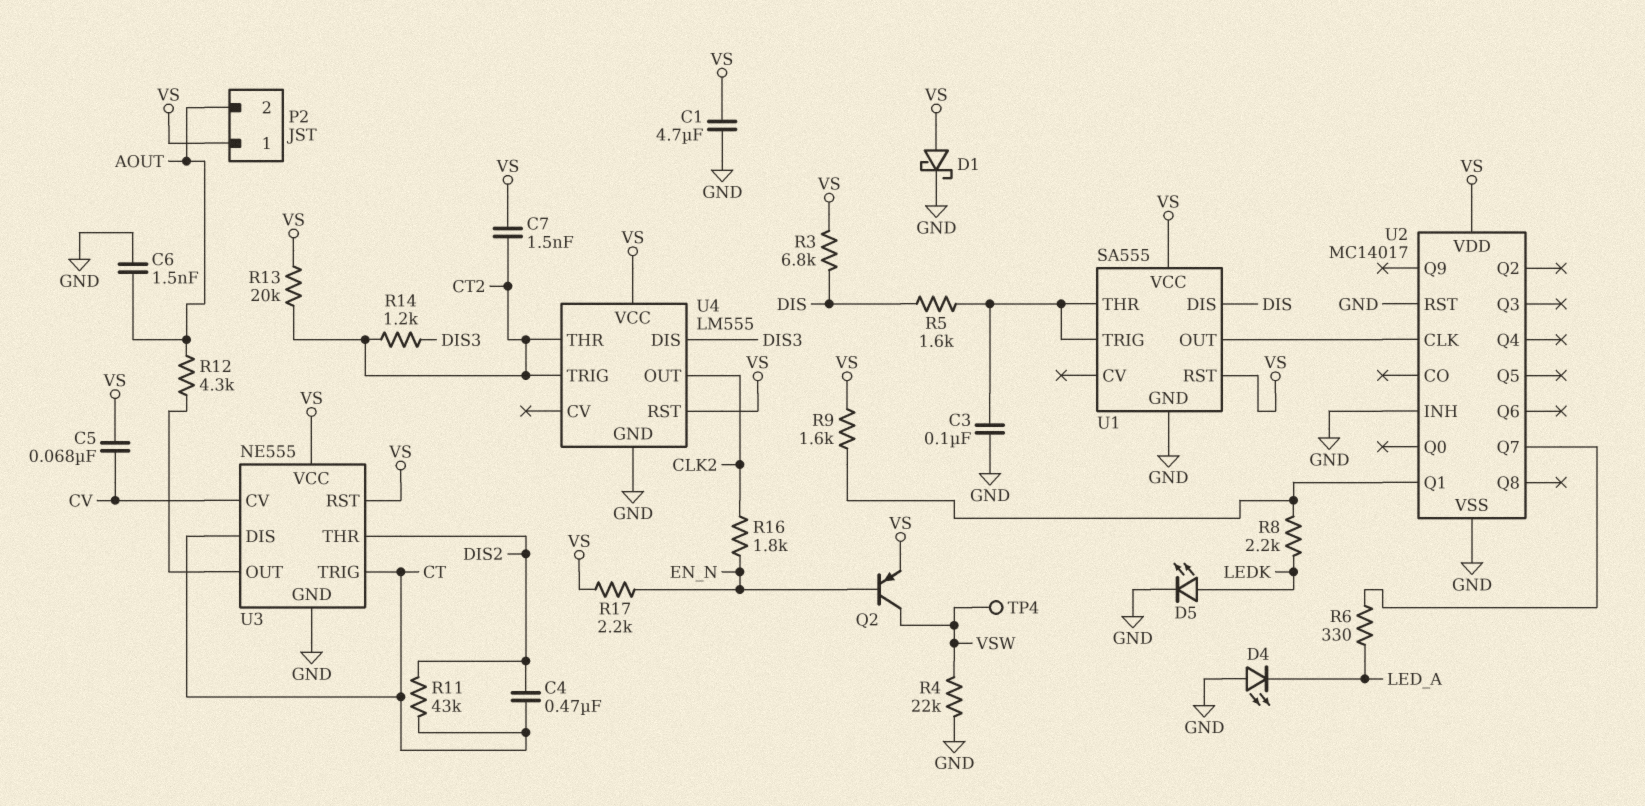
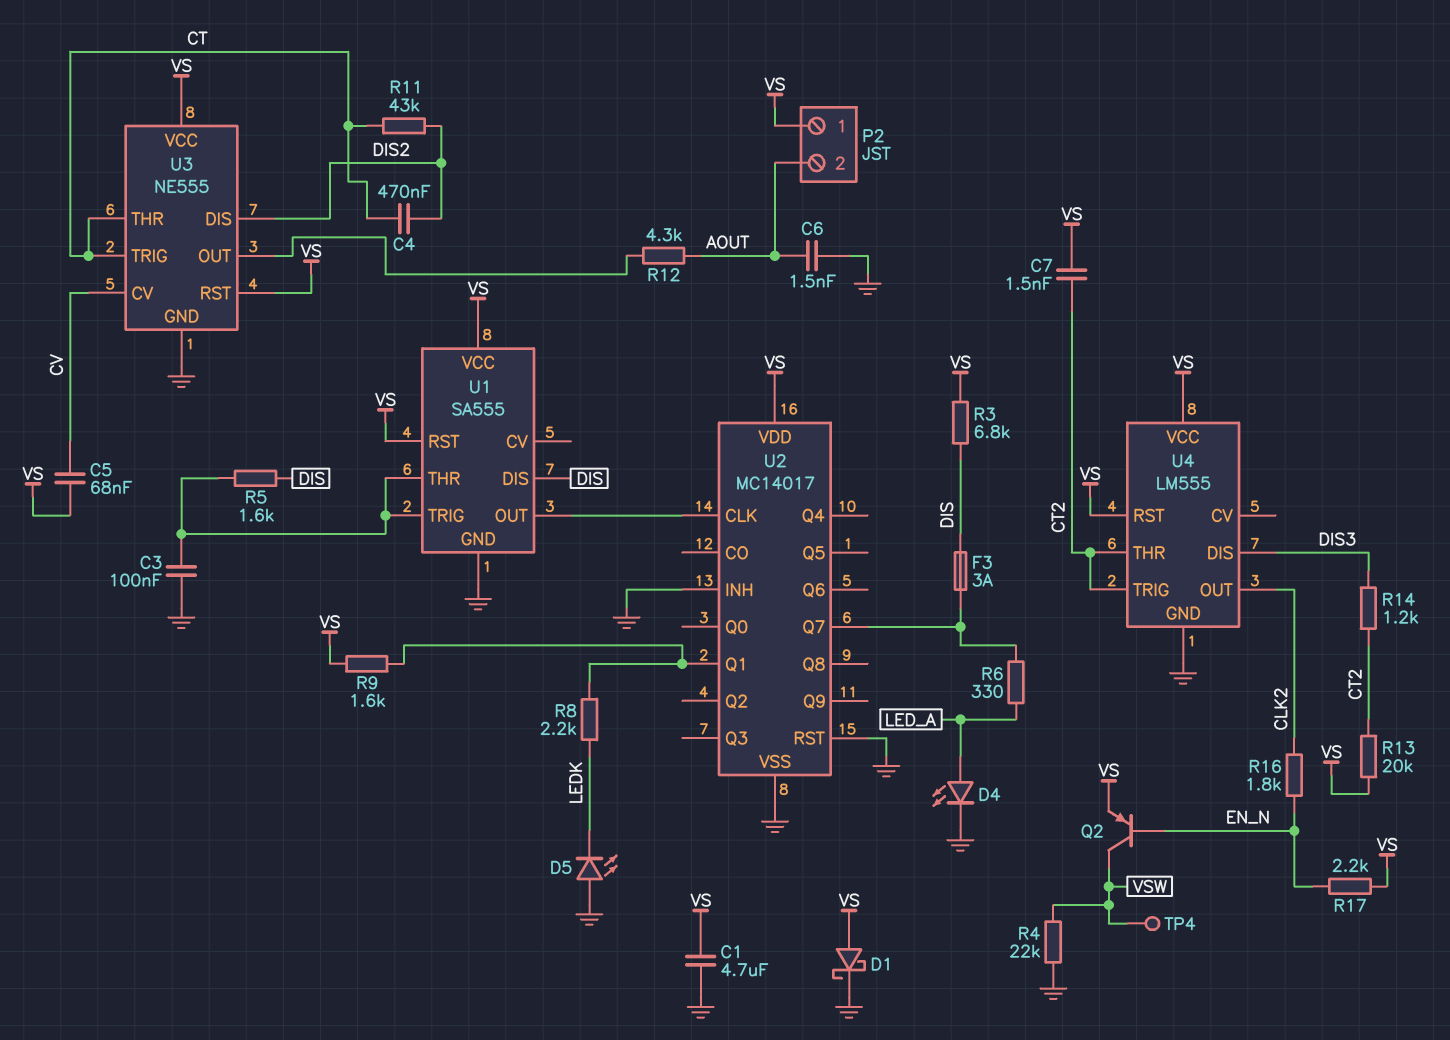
D4: LED (A GND, K LED_A) -> LED (A LED_A, K GND)
D5: LED (A LEDK, K GND) -> LED (A GND, K LEDK)
F3: none -> 3A (DIS, U2/Q7)
U3 pin DIS: CT -> DIS2
U3 pin THR: DIS2 -> CT

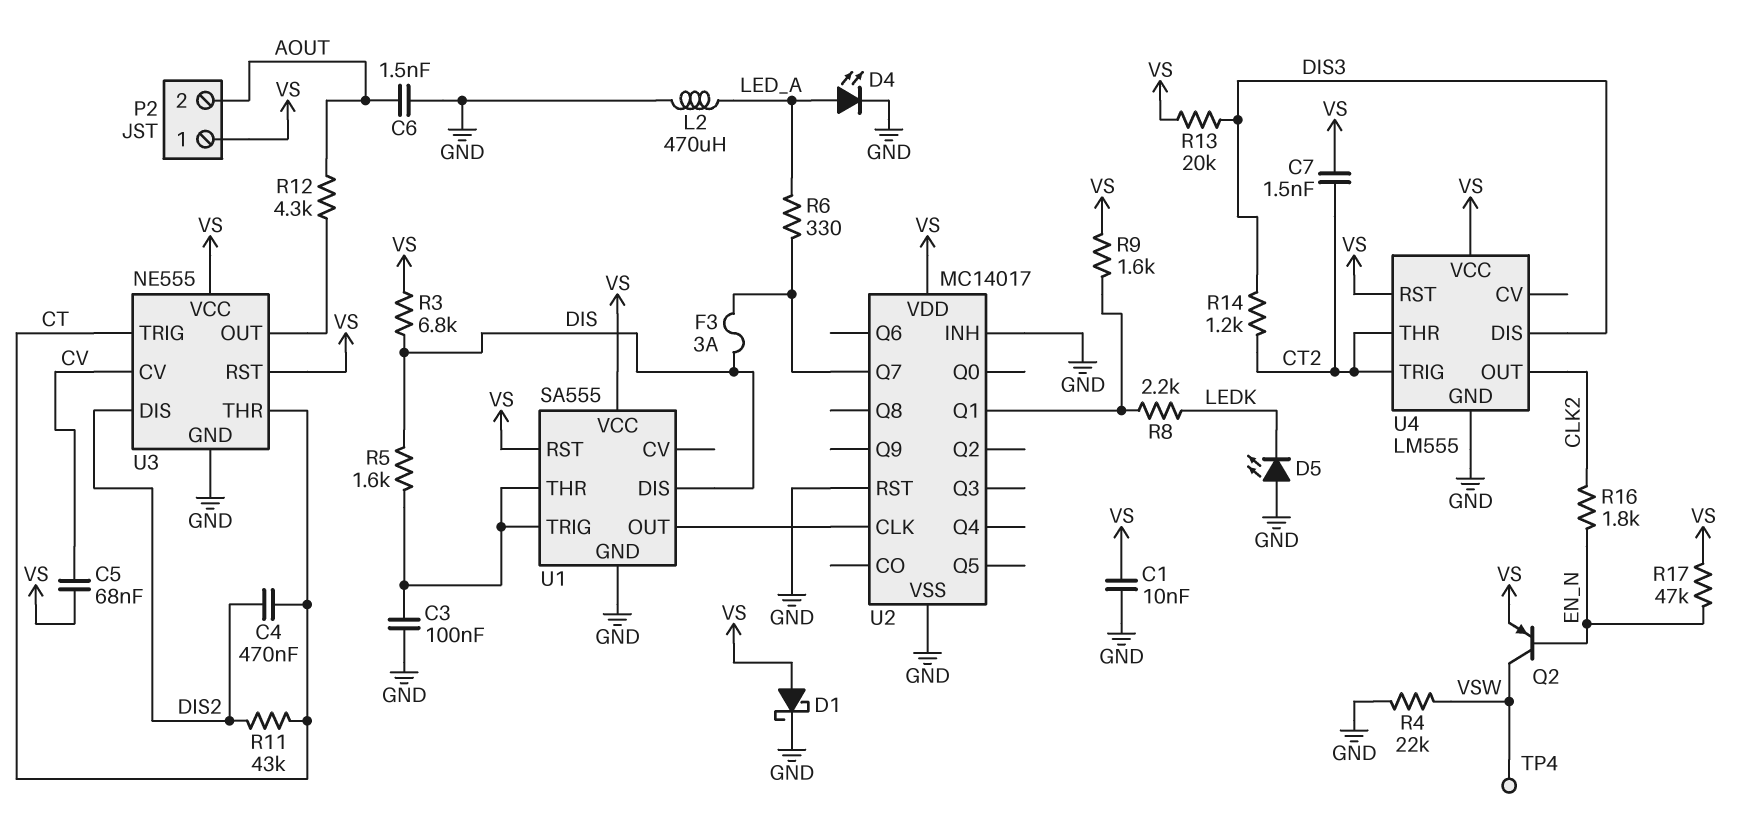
C1: 4.7uF (GND, VS) -> 10nF (GND, VS)
L2: none -> 470uH (GND, LED_A)
R13: 20k (CT2, VS) -> 20k (DIS3, VS)
R17: 2.2k (EN_N, VS) -> 47k (EN_N, VS)

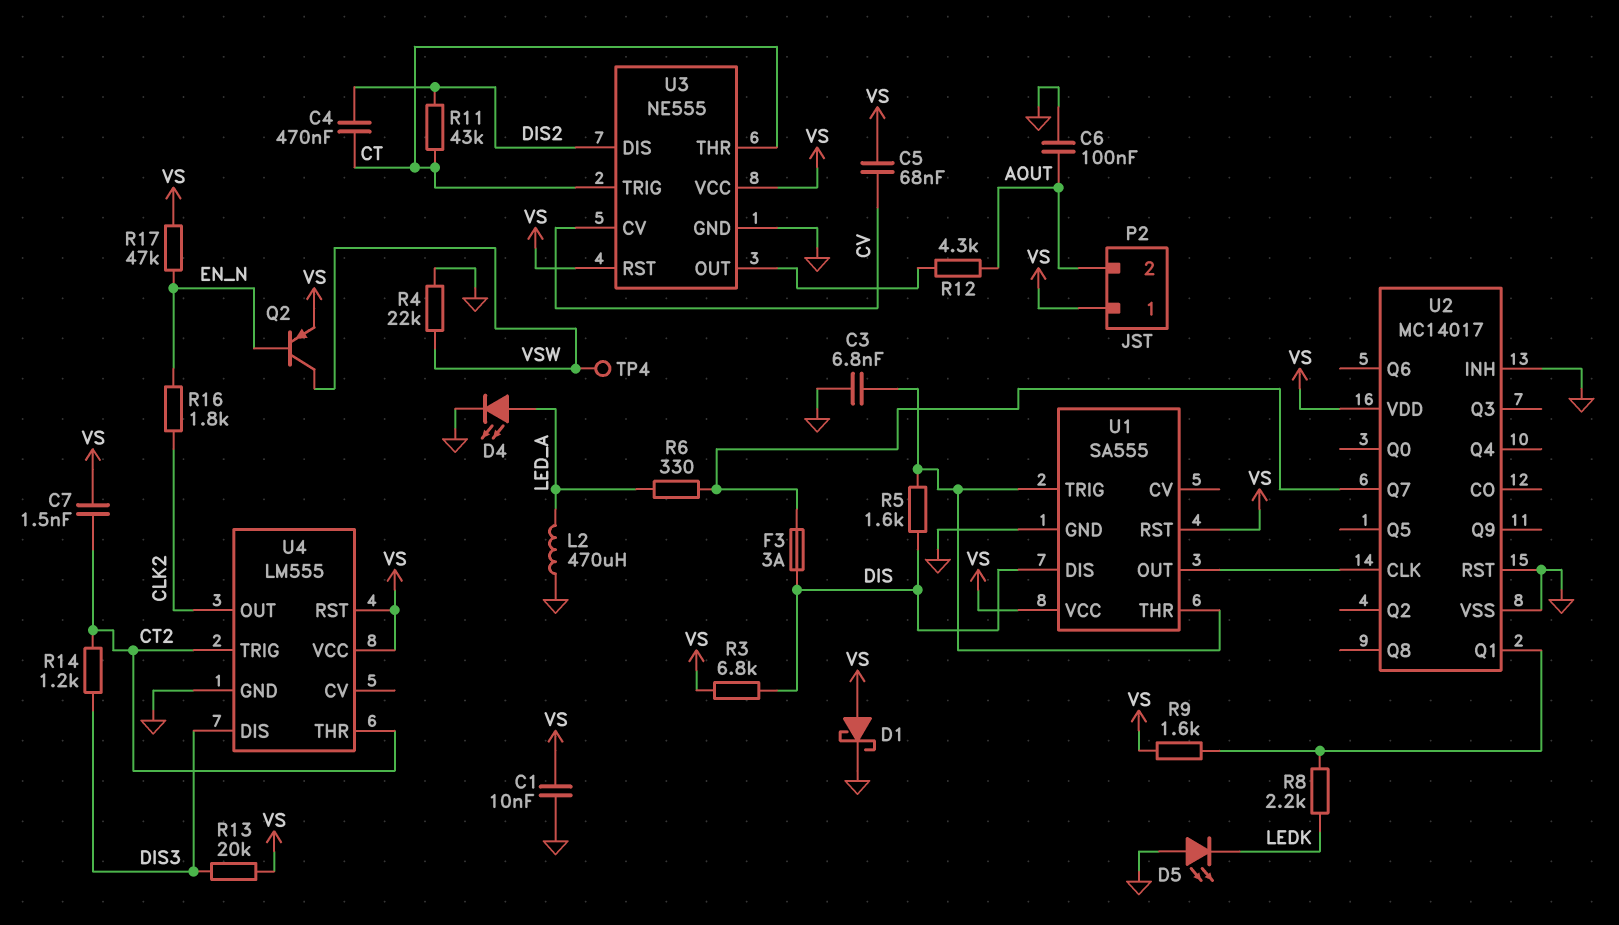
C3: 100nF (GND, U1/THR) -> 6.8nF (GND, U1/THR)
C6: 1.5nF (AOUT, GND) -> 100nF (AOUT, GND)

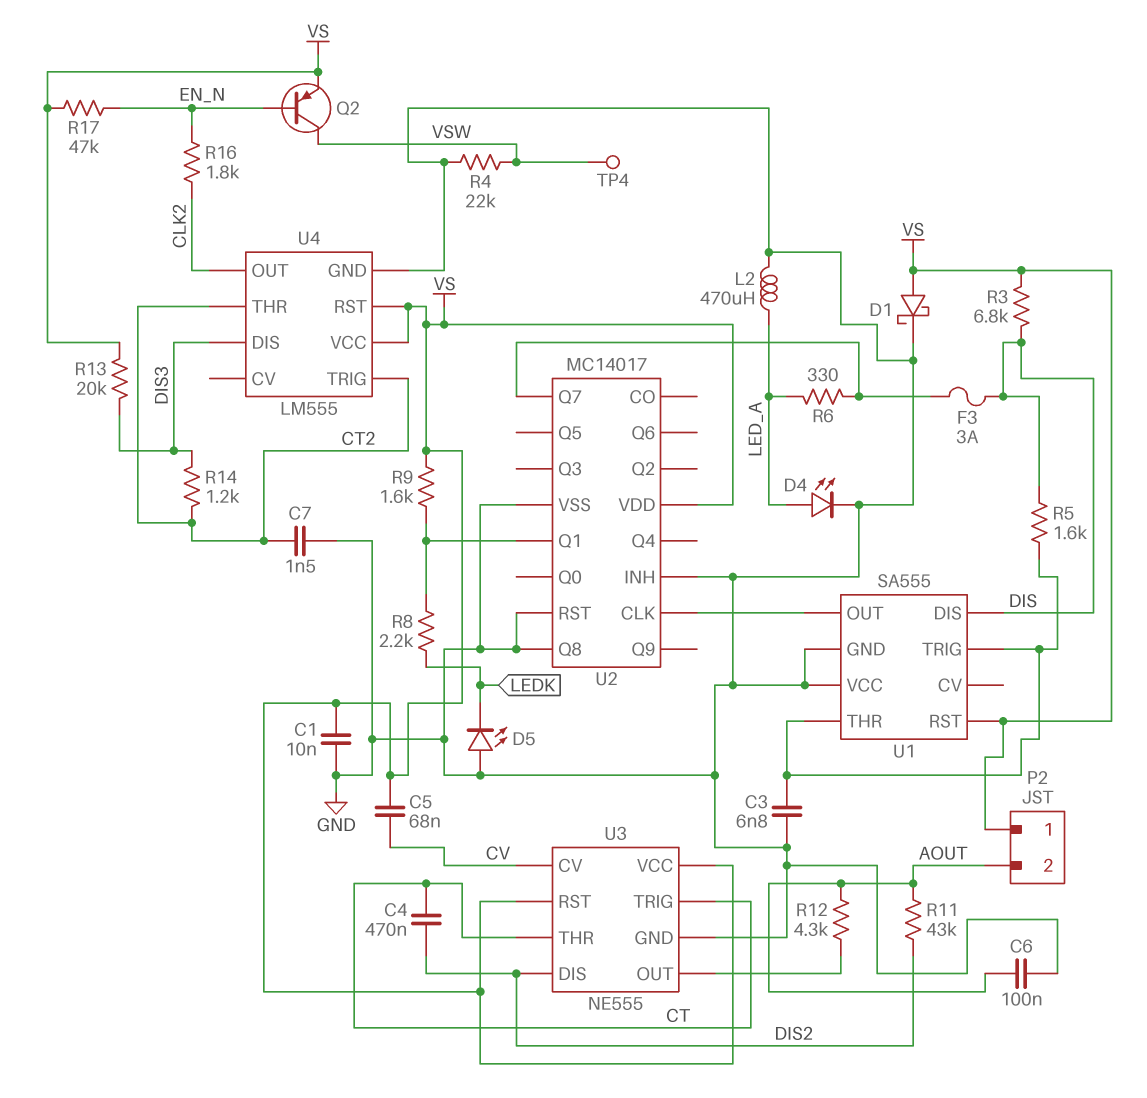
C7: 1.5nF (CT2, VS) -> 1.5nF (CT2, GND)
R11: 43k (CT, DIS2) -> 43k (AOUT, DIS2)
U1 pin VCC: VS -> GND
U2 pin Q8: none -> GND

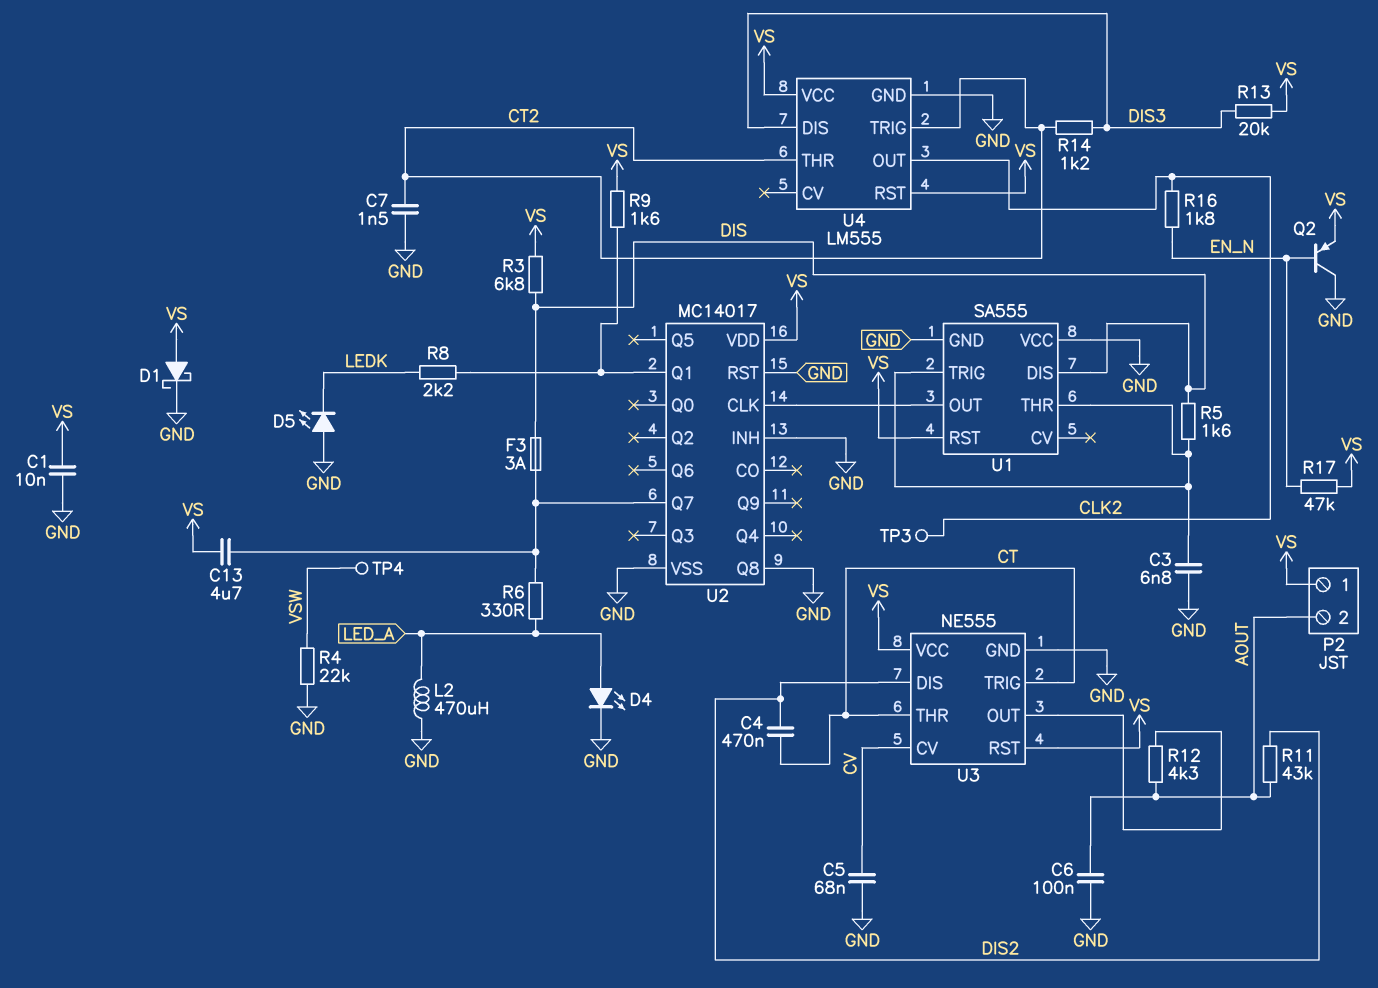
C5: 68nF (CV, VS) -> 68nF (CV, GND)
C13: none -> 4.7uF (U2/Q7, VS)
Q2: PNP (B EN_N, C VSW, E VS) -> PNP (B EN_N, C GND, E VS)
TP3: none -> test point (CLK2)

